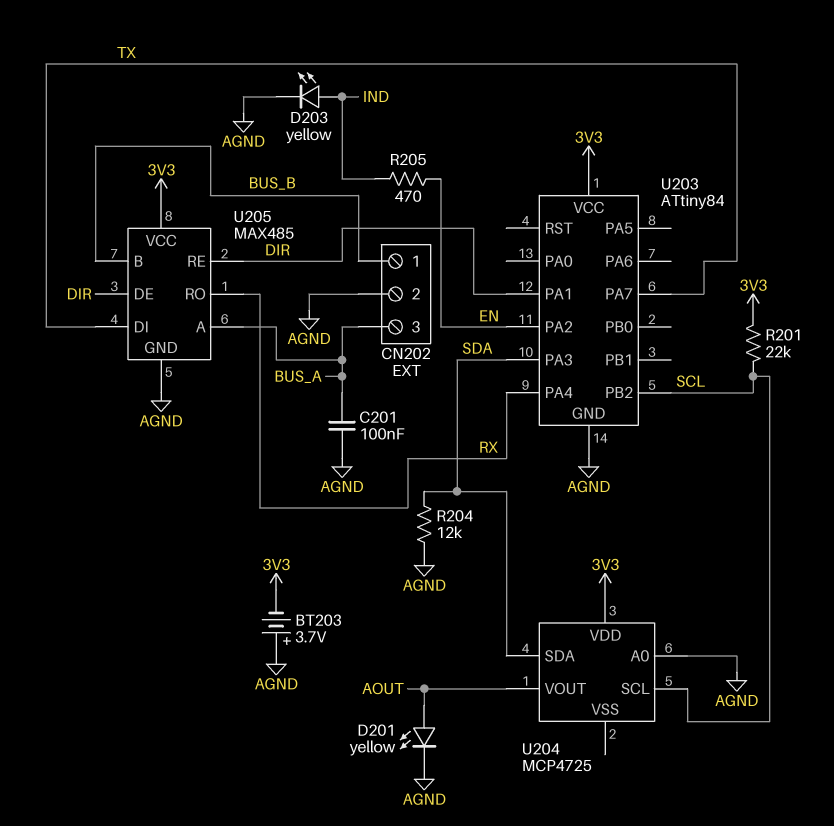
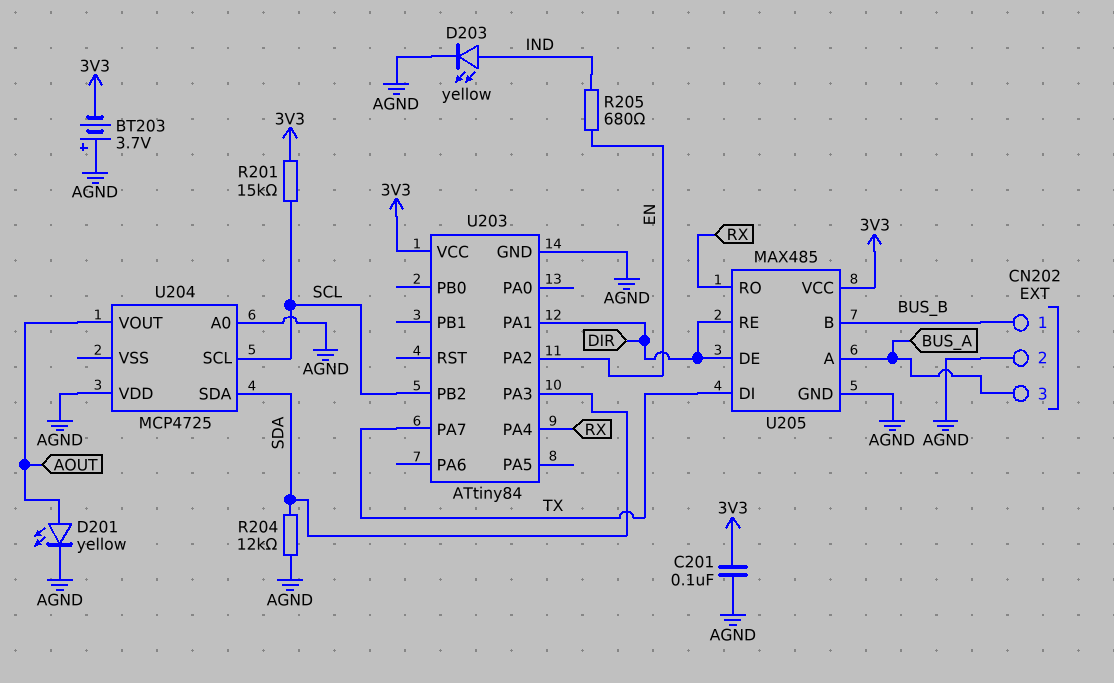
C201: 100nF (AGND, BUS_A) -> 100nF (3V3, AGND)
R201: 22k (3V3, SCL) -> 15k (3V3, SCL)
R205: 470 (EN, IND) -> 680 (EN, IND)
U204 pin VDD: 3V3 -> AGND

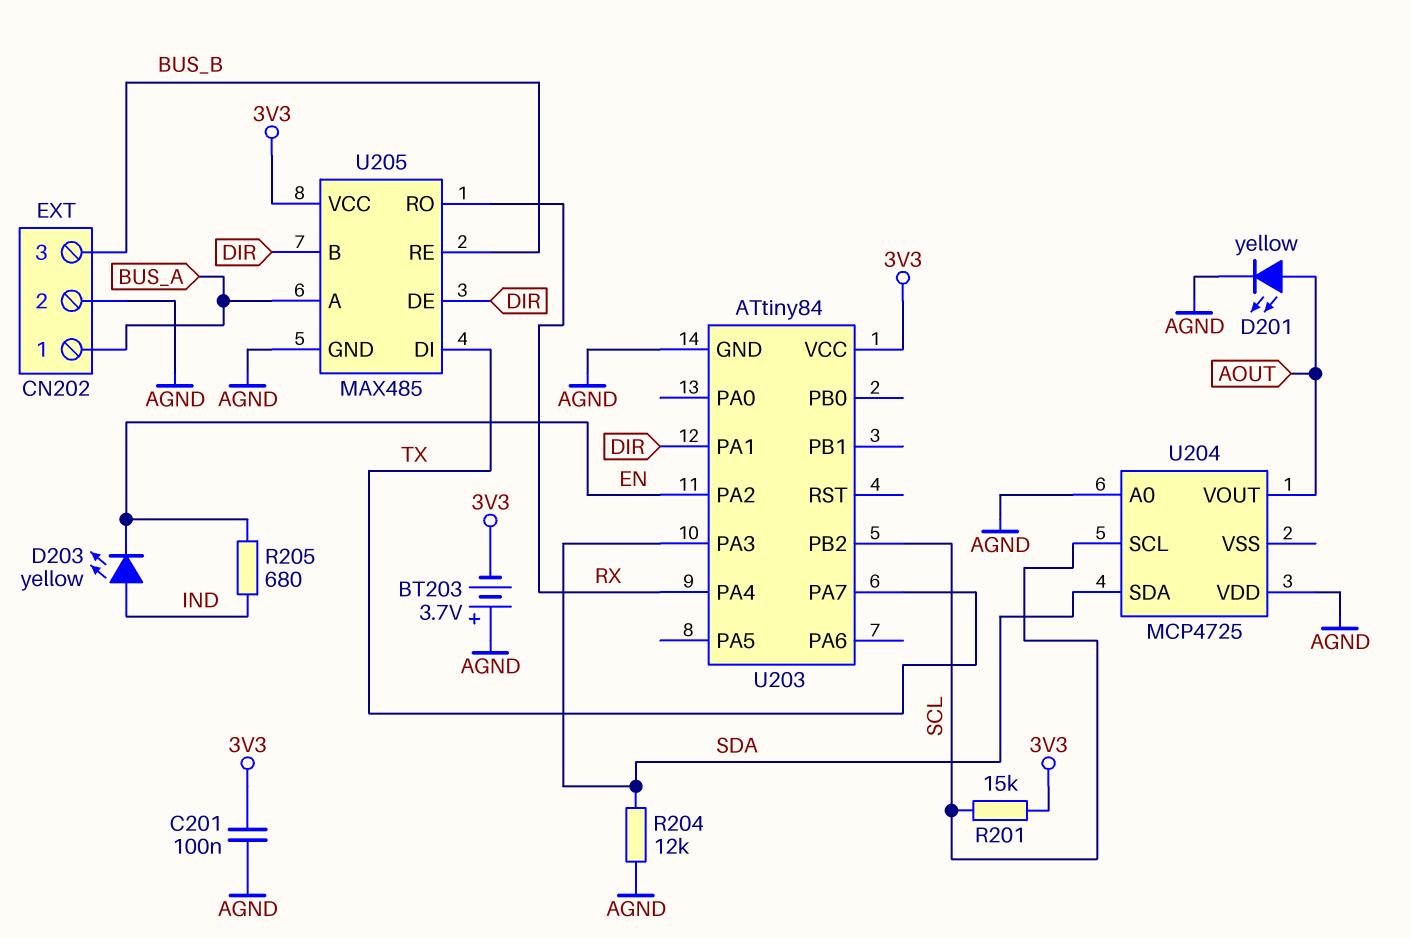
CN202 pin 1: BUS_B -> BUS_A
CN202 pin 3: BUS_A -> BUS_B
D203: LED yellow (A IND, K AGND) -> LED yellow (A IND, K EN)
U205 pin B: BUS_B -> DIR
U205 pin RE: DIR -> BUS_B

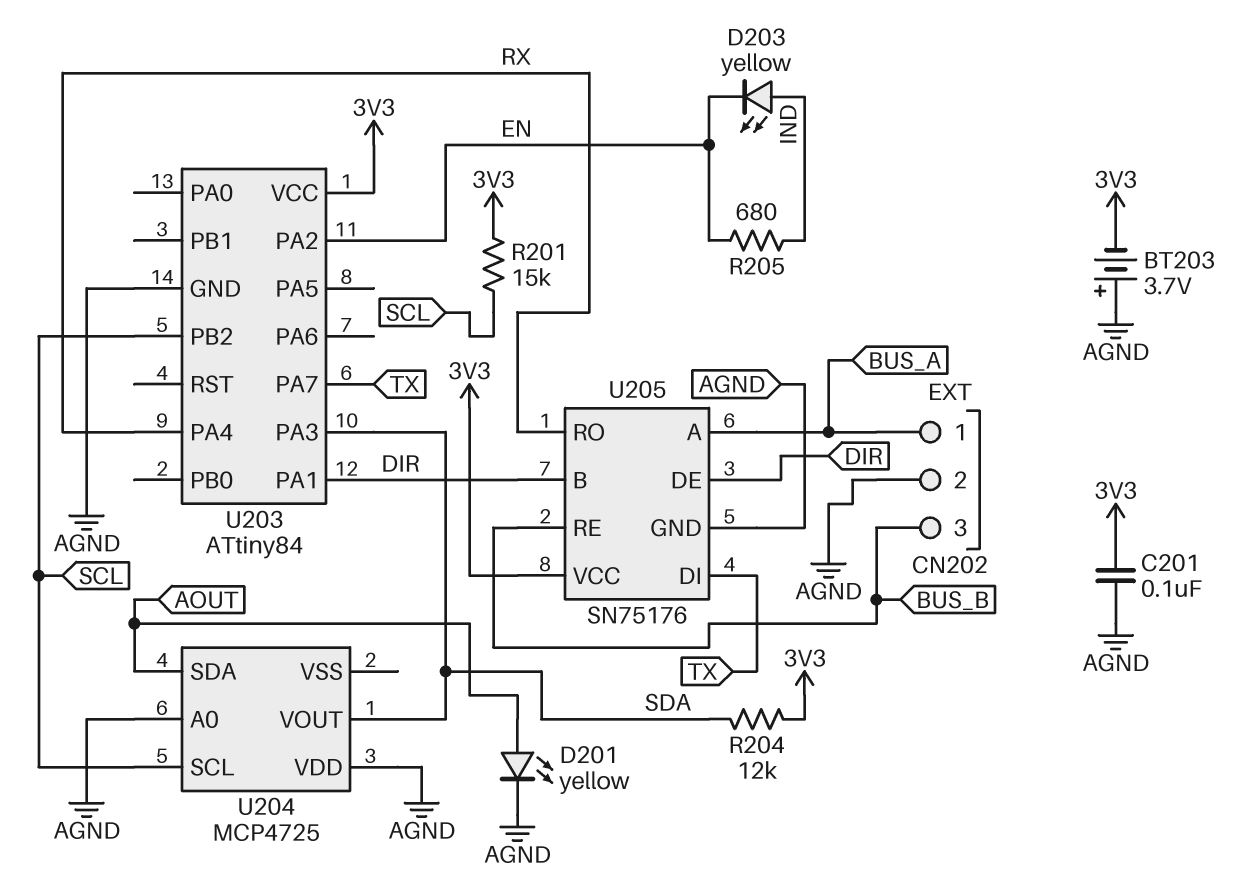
R204: 12k (AGND, SDA) -> 12k (3V3, SDA)
U204 pin SDA: SDA -> AOUT
U204 pin VOUT: AOUT -> SDA
U205: MAX485 -> SN75176

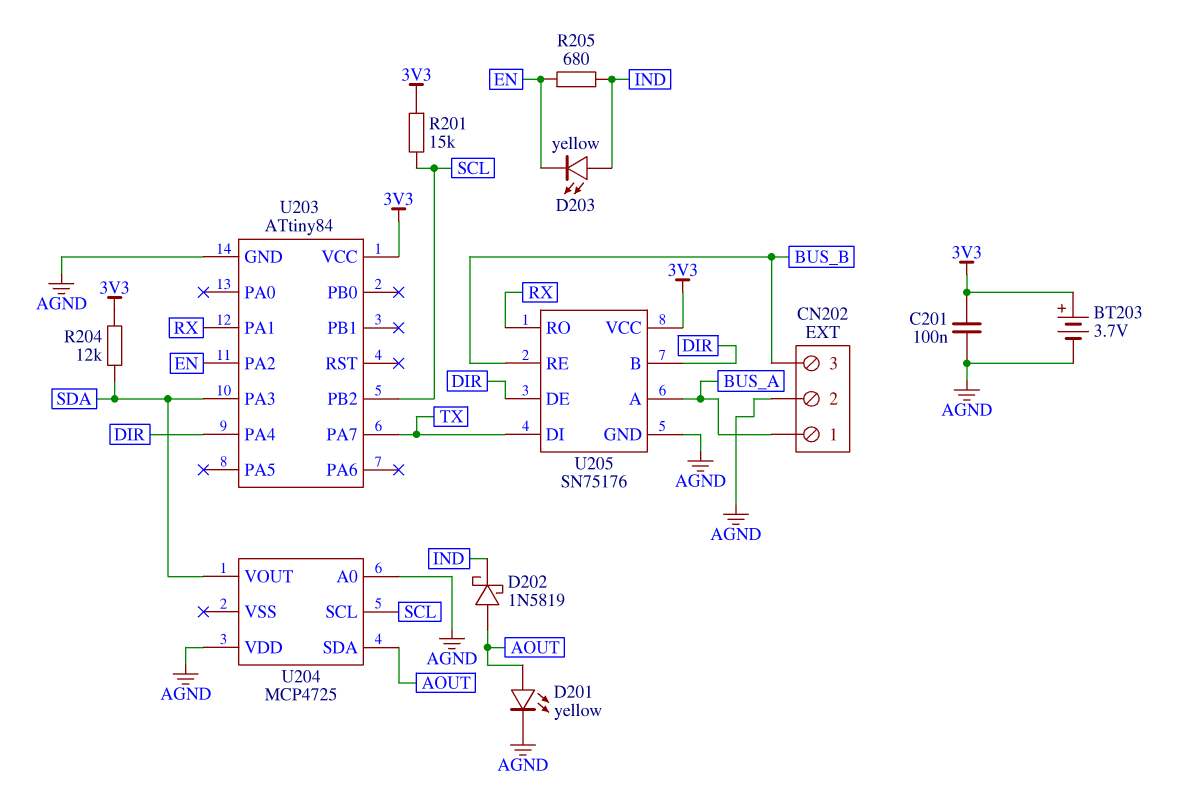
BT203: 3.7V (plus AGND, minus 3V3) -> 3.7V (plus 3V3, minus AGND)
D202: none -> schottky 1N5819 (A AOUT, K IND)
U203 pin PA1: DIR -> RX
U203 pin PA4: RX -> DIR

